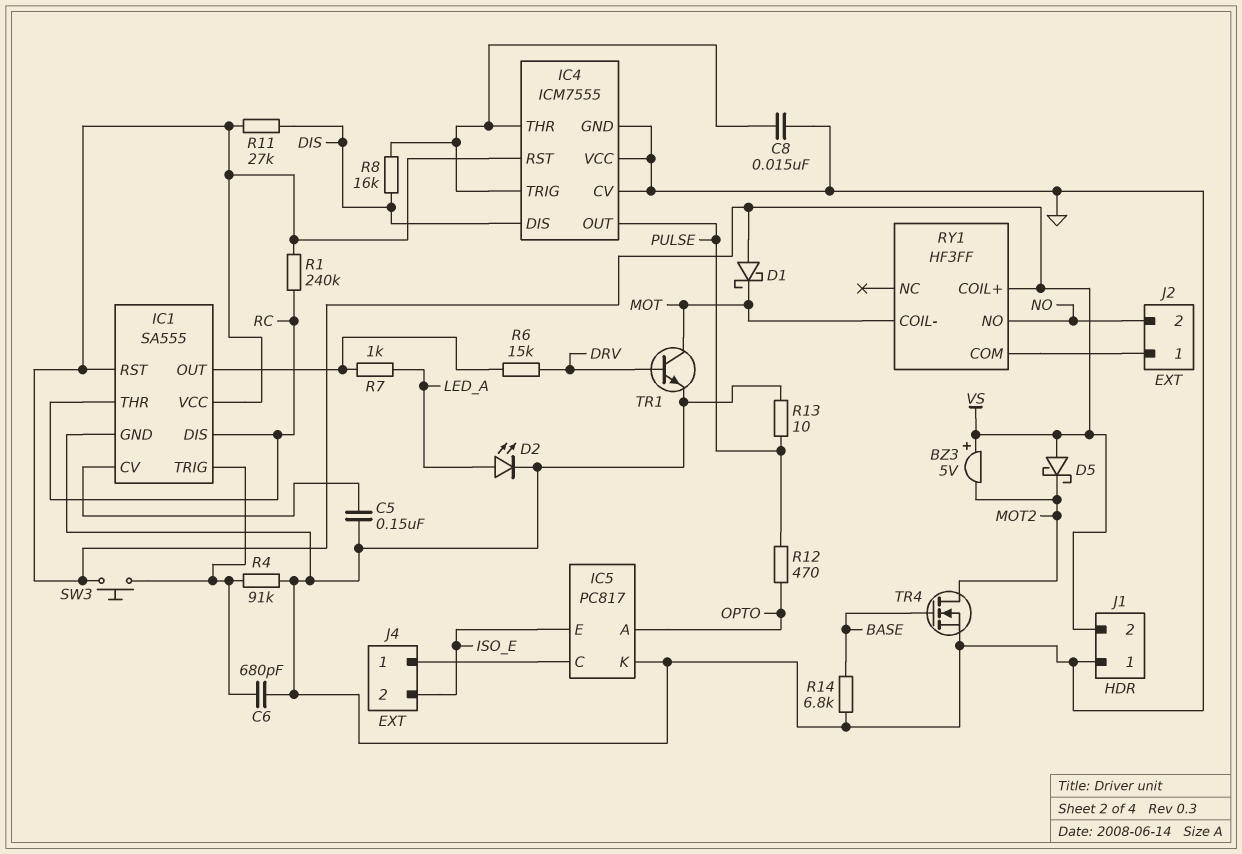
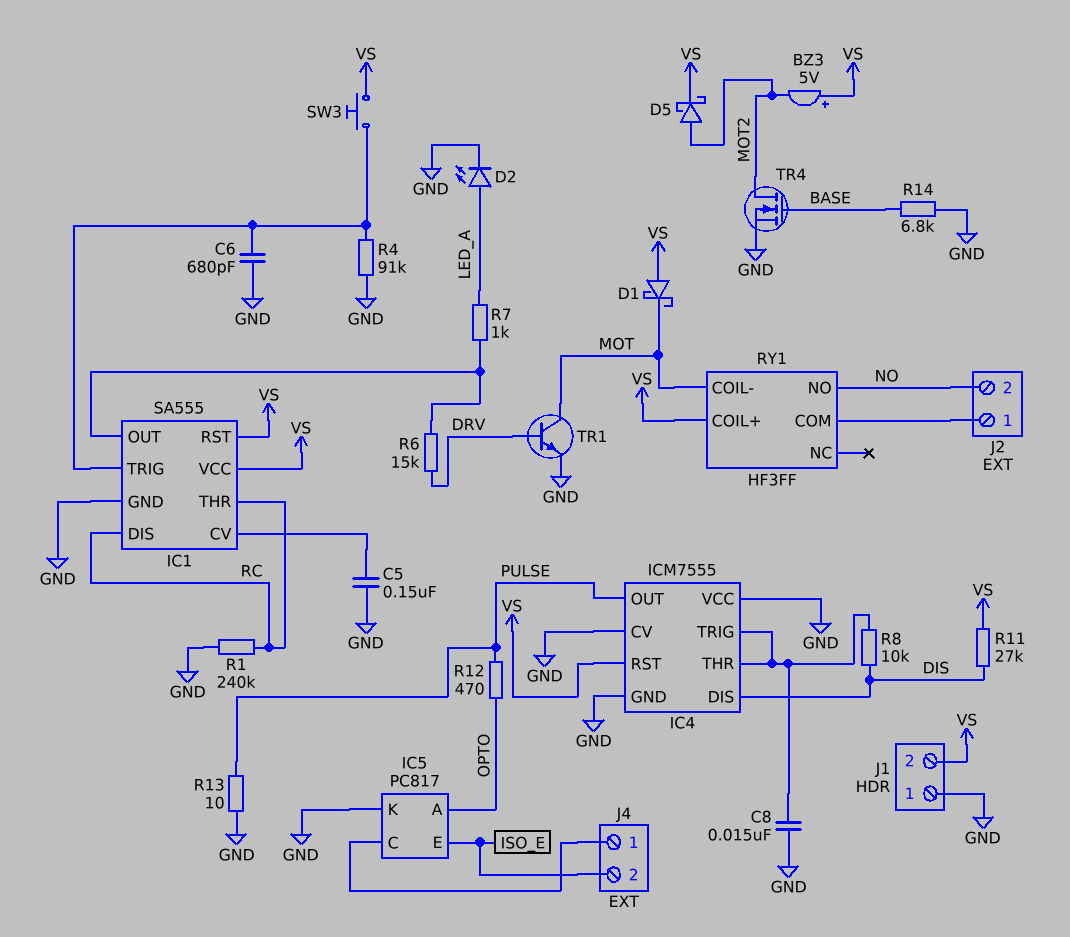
D5: schottky (A VS, K MOT2) -> schottky (A MOT2, K VS)
R1: 240k (RC, VS) -> 240k (GND, RC)
R8: 16k (DIS, IC4/THR) -> 10k (DIS, IC4/THR)

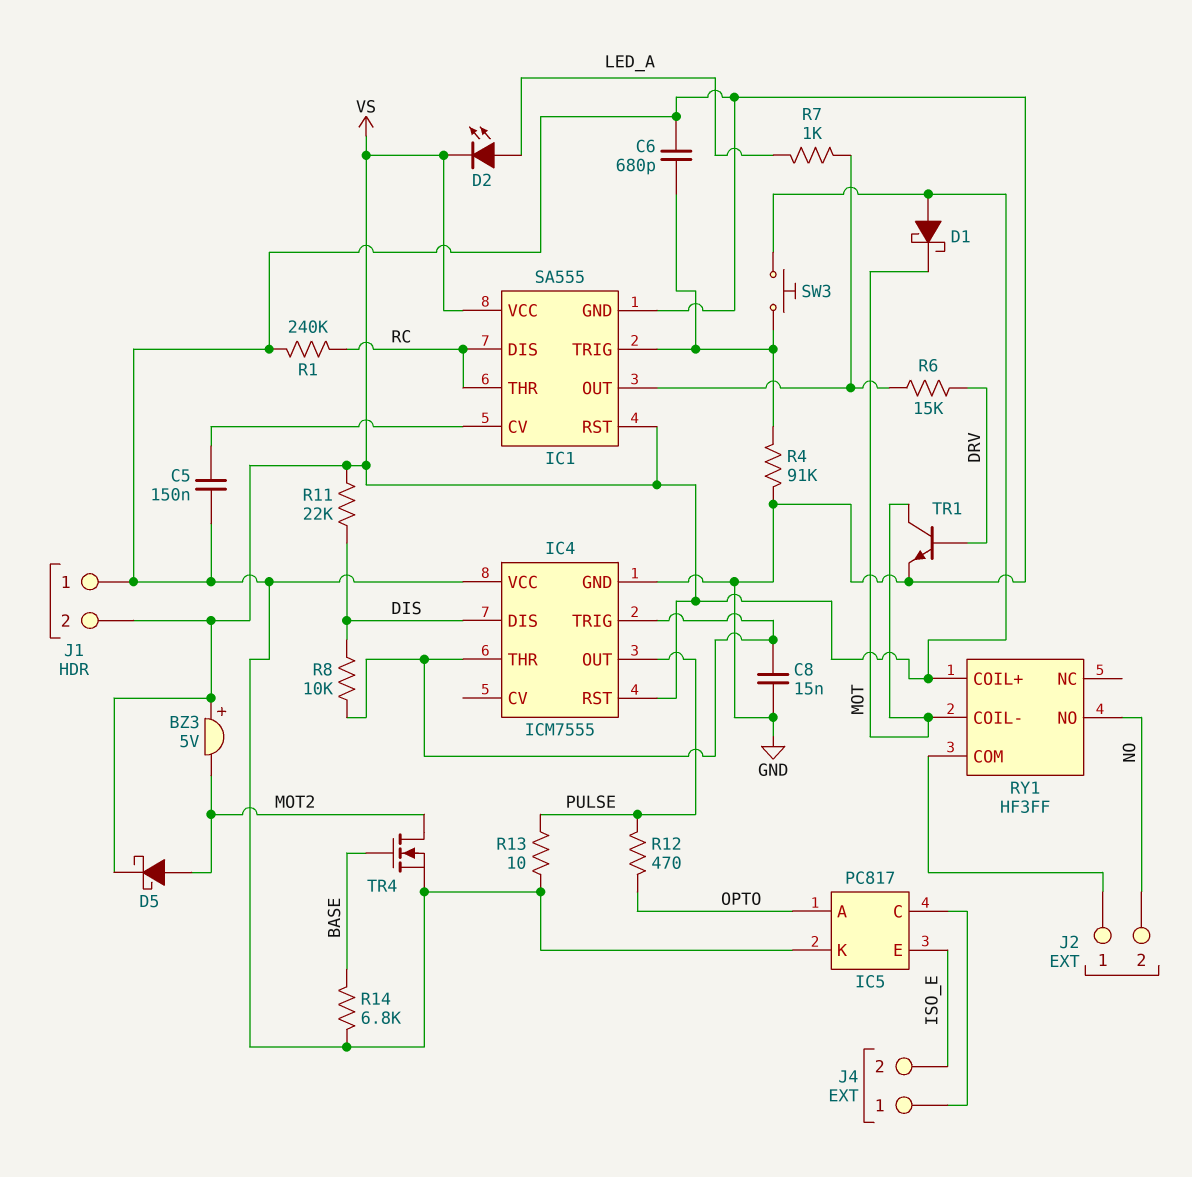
D2: LED (A LED_A, K GND) -> LED (A LED_A, K VS)
IC4 pin CV: GND -> none
R11: 27k (DIS, VS) -> 22k (DIS, VS)

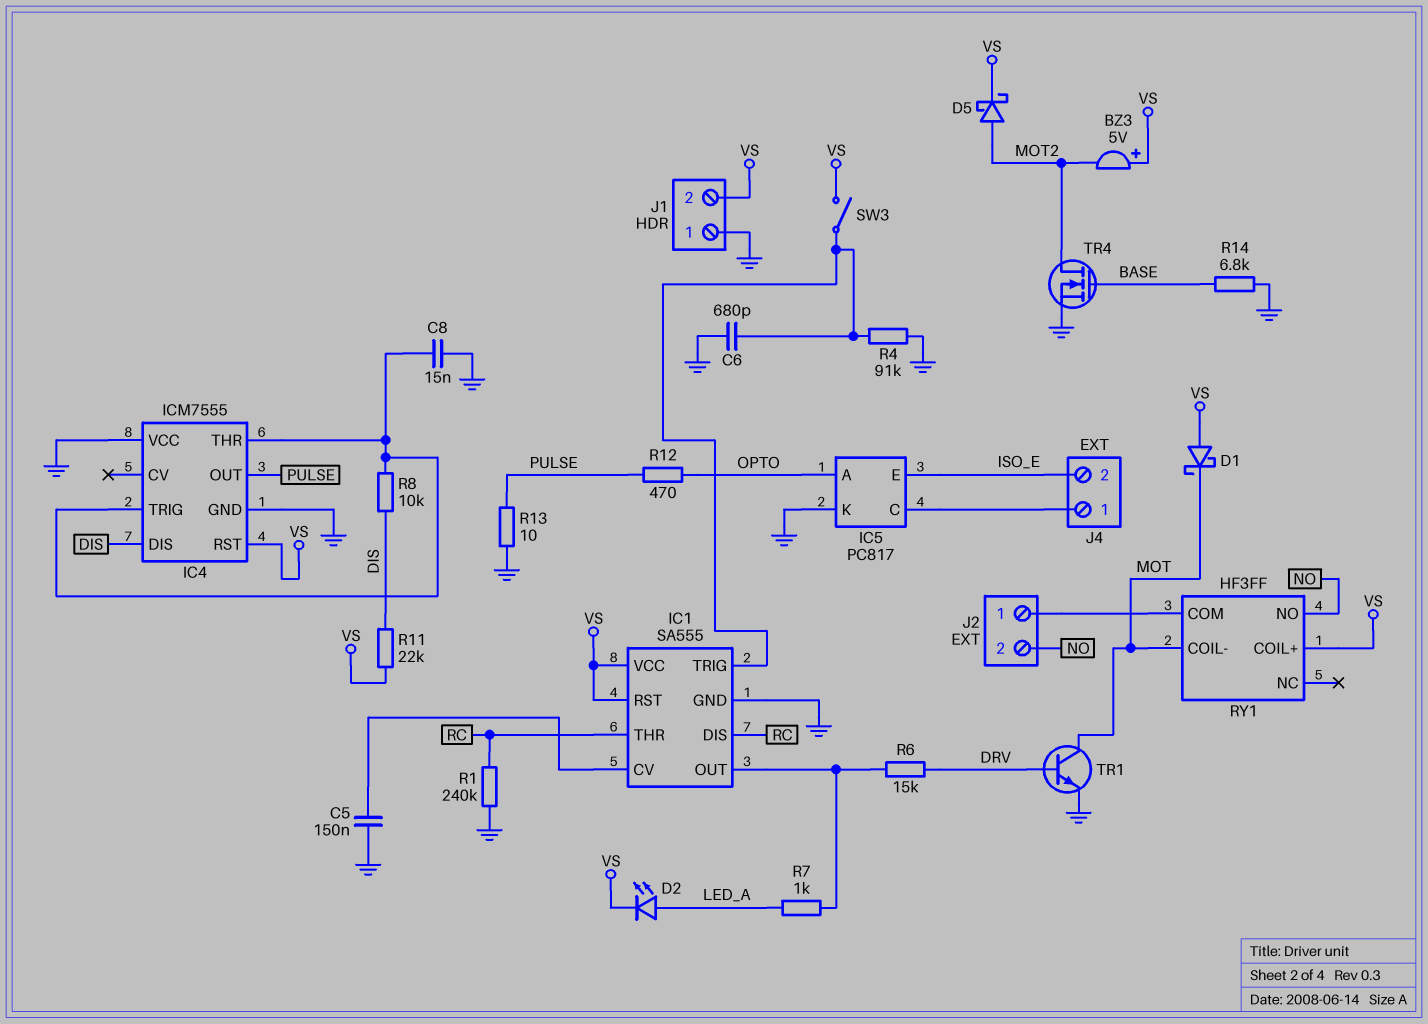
SW3: button (IC1/TRIG, VS) -> switch (IC1/TRIG, VS)

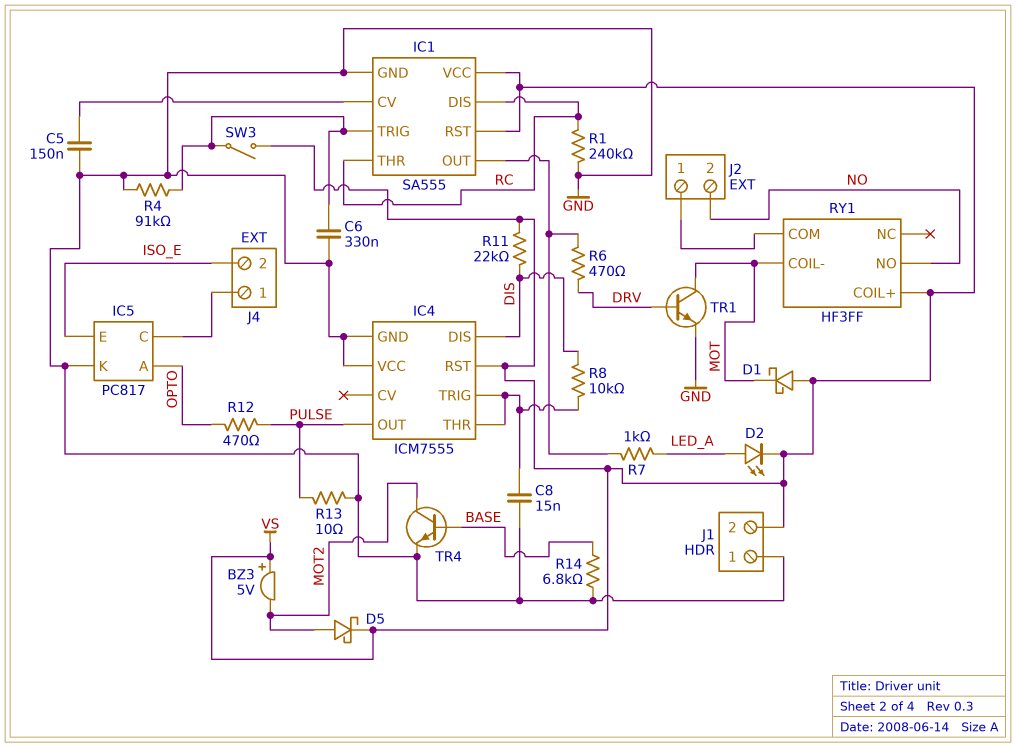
C6: 680pF (GND, IC1/TRIG) -> 330nF (GND, IC1/TRIG)
R6: 15k (DRV, IC1/OUT) -> 470 (DRV, IC1/OUT)
TR4: NMOS (G BASE, D MOT2, S GND) -> NPN (B BASE, C MOT2, E GND)

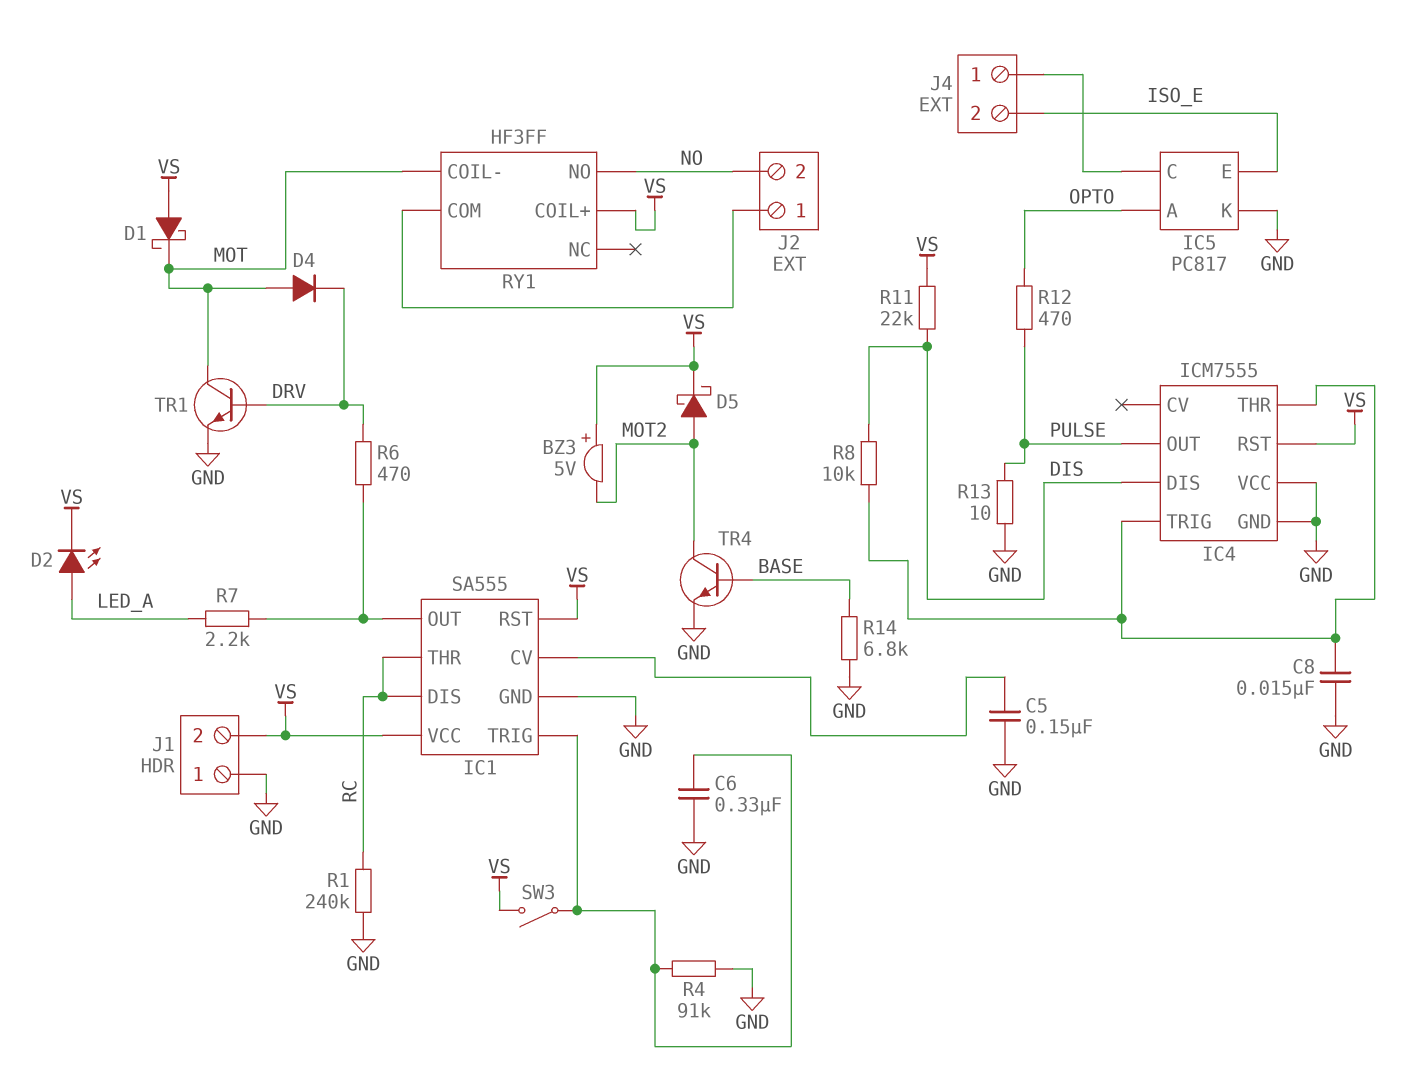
D4: none -> diode (A MOT, K DRV)
R7: 1k (IC1/OUT, LED_A) -> 2.2k (IC1/OUT, LED_A)

